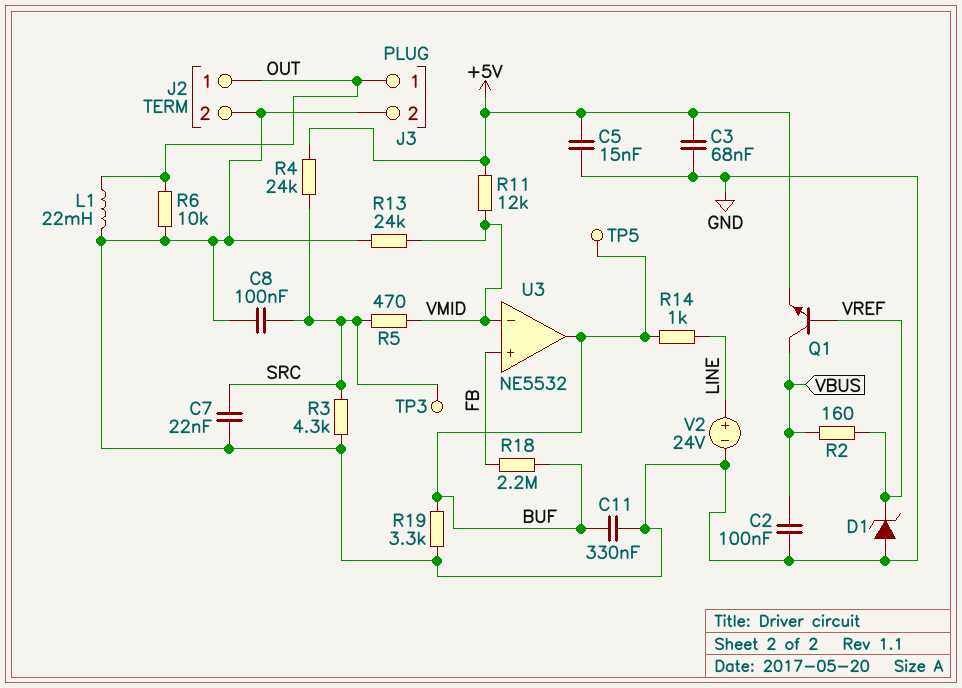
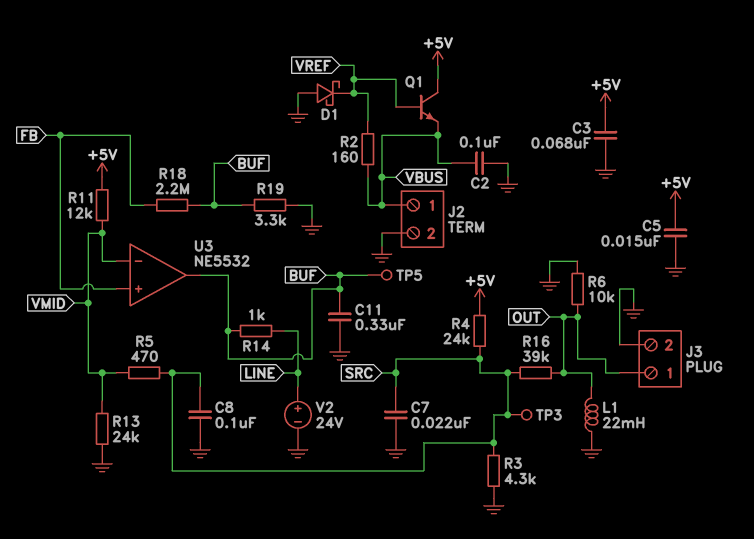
D1: zener (A GND, K VREF) -> schottky (A GND, K VREF)
J2 pin 1: OUT -> VBUS
Q1: NPN (B VREF, C VBUS, E +5V) -> NPN (B VREF, C +5V, E VBUS)
R16: none -> 39k (OUT, SRC)

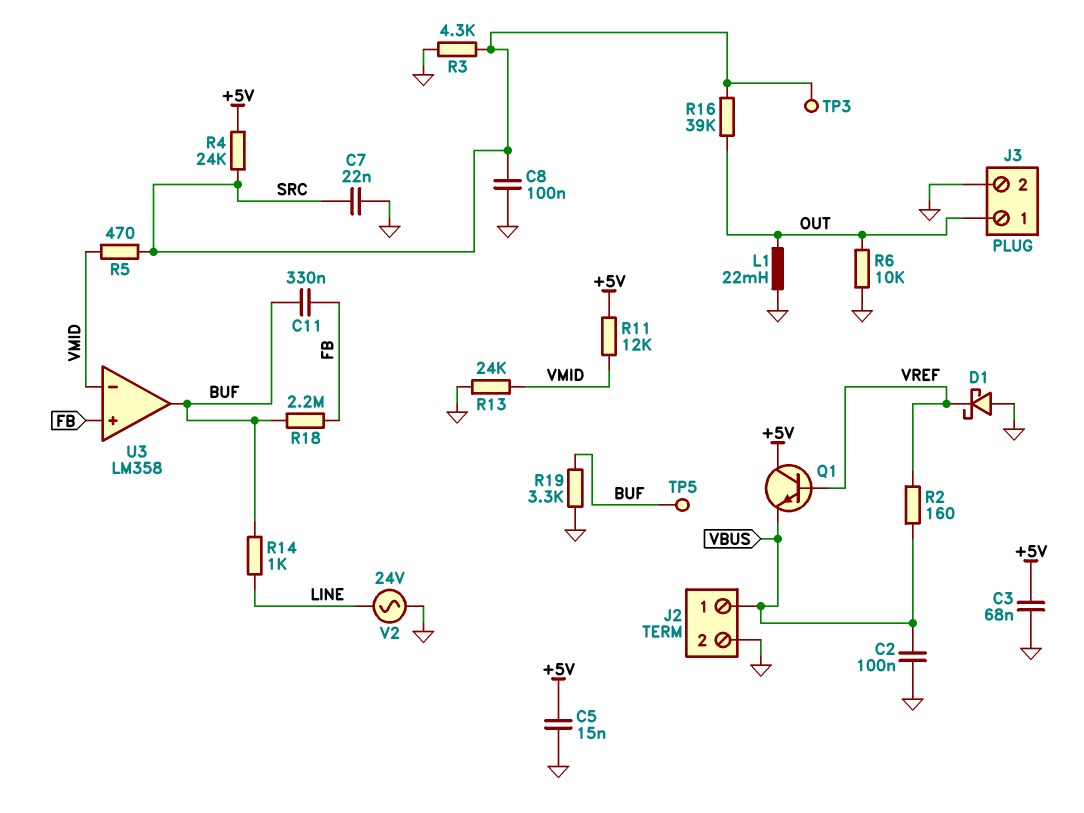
C11: 330nF (BUF, GND) -> 330nF (BUF, FB)
U3: NE5532 -> LM358
V2: 24V (plus LINE, minus GND) -> AC 24V (GND, LINE)

